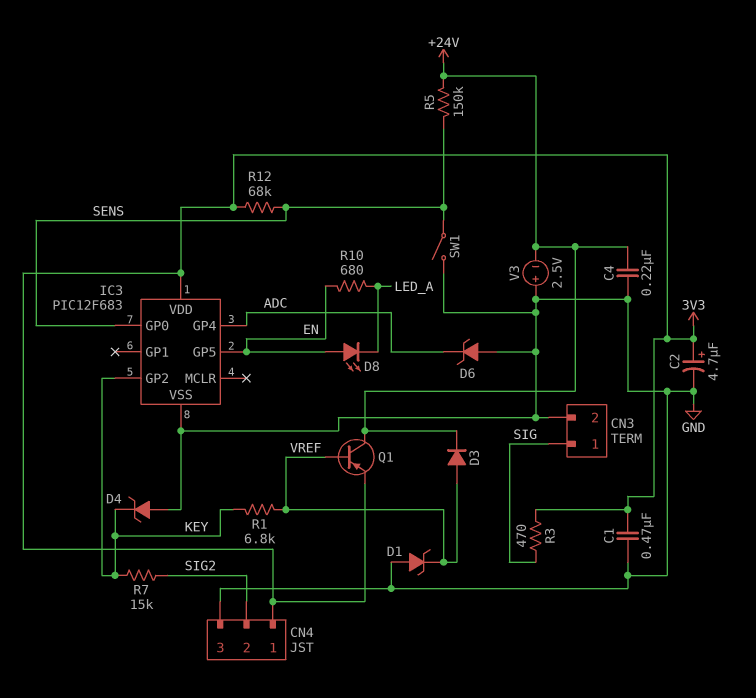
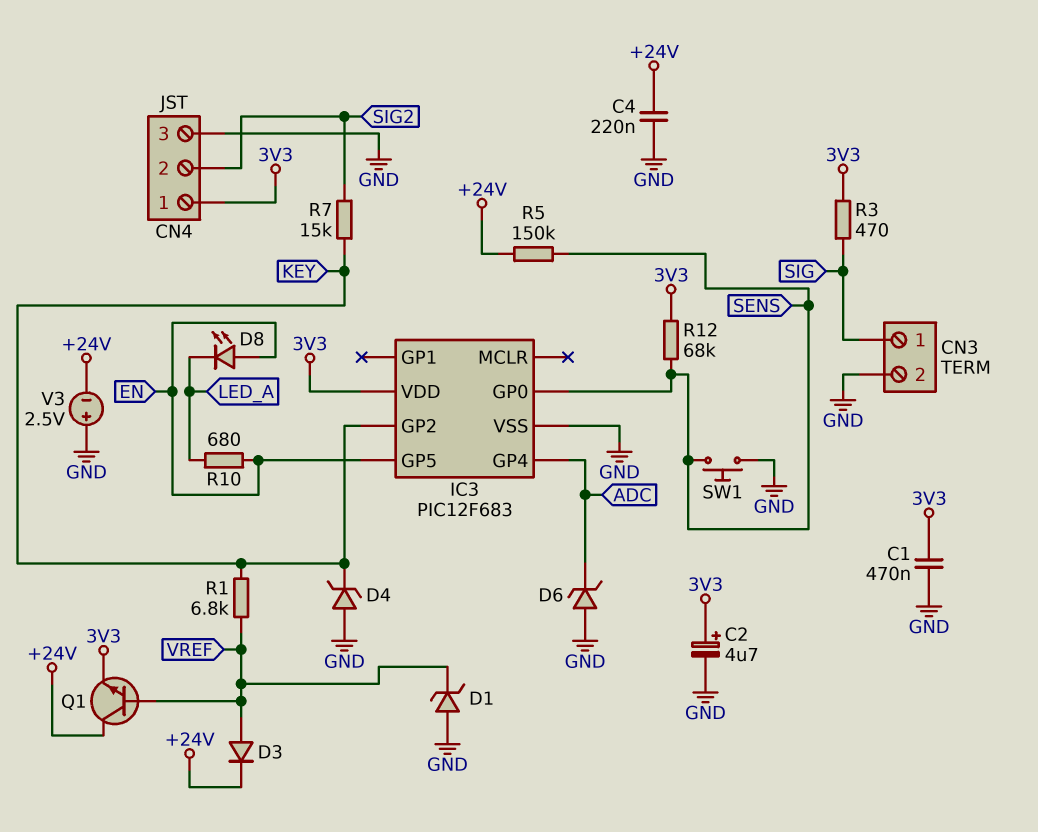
Q1: PNP (B VREF, C +24V, E 3V3) -> NPN (B VREF, C +24V, E 3V3)
SW1: switch (GND, SENS) -> button (GND, SENS)

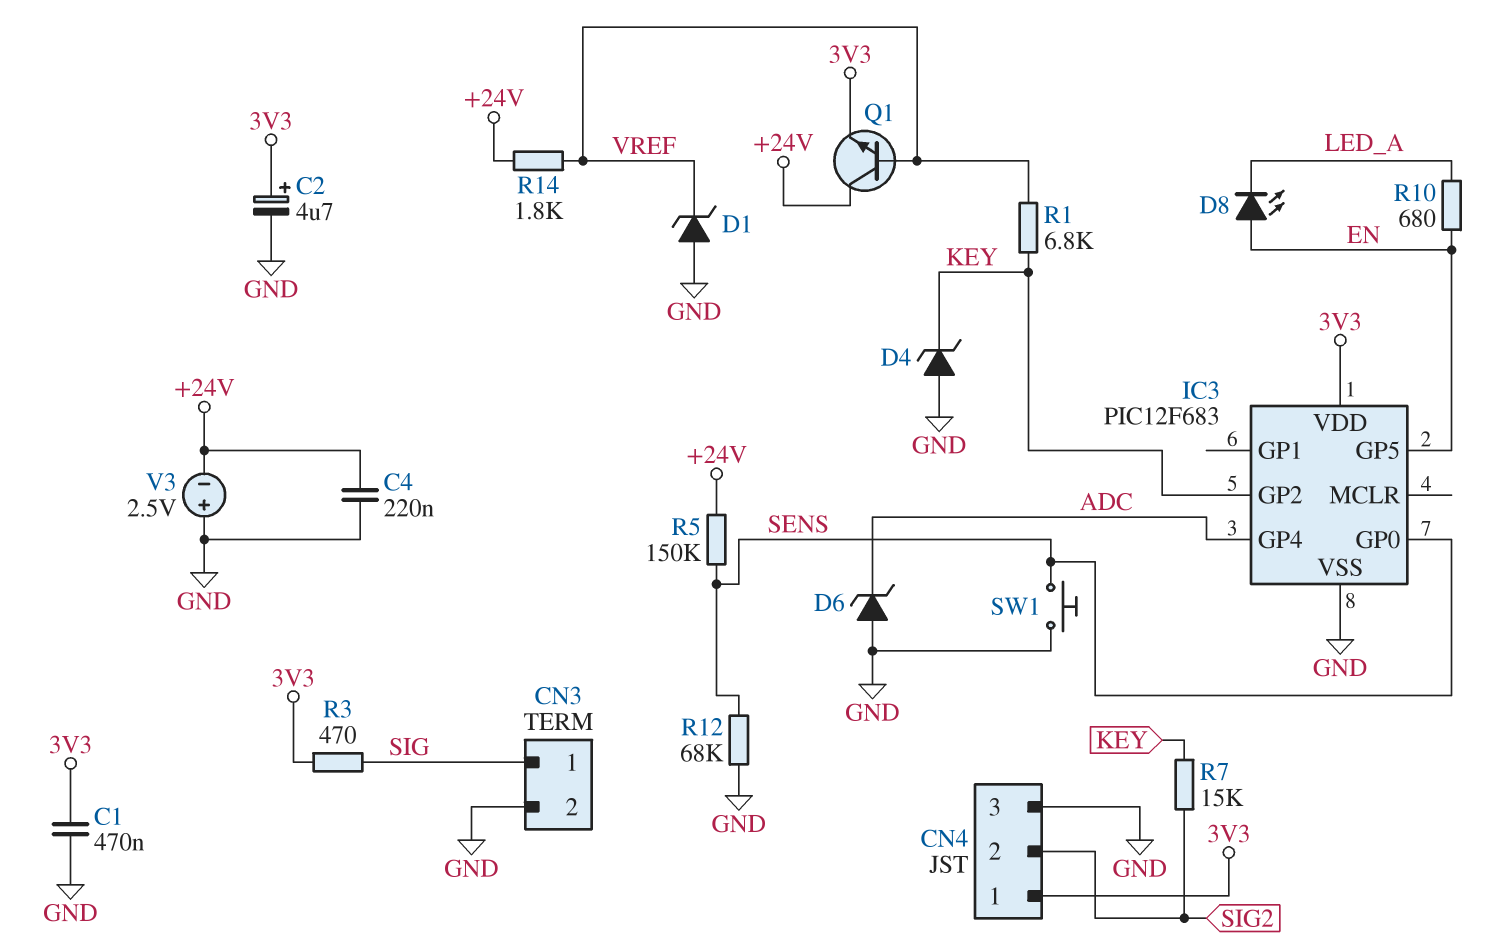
D3: diode (A VREF, K +24V) -> none
R12: 68k (3V3, SENS) -> 68k (GND, SENS)
R14: none -> 1.8k (+24V, VREF)

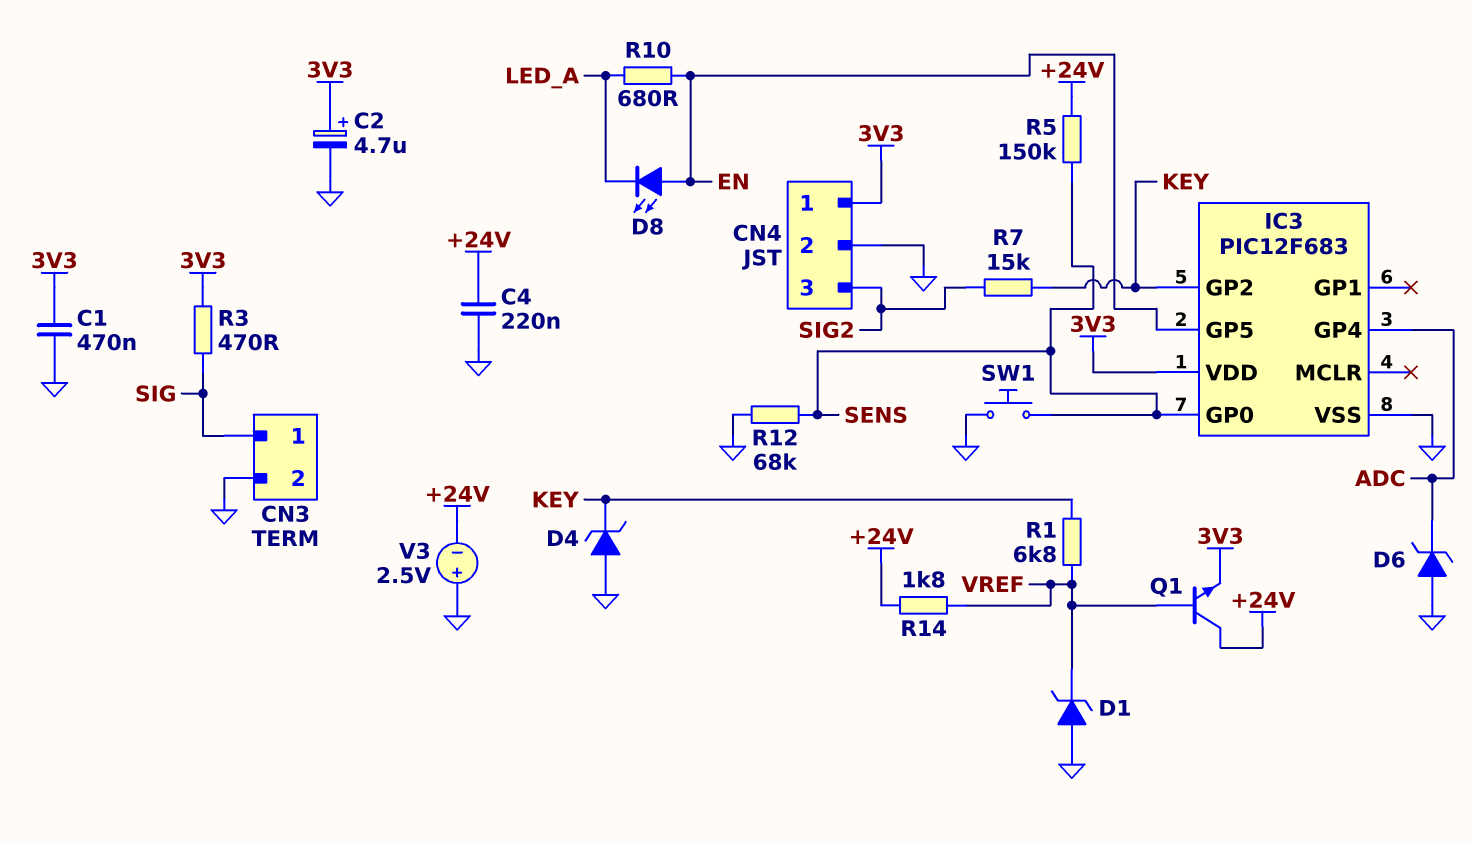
CN4 pin 2: SIG2 -> GND
CN4 pin 3: GND -> SIG2

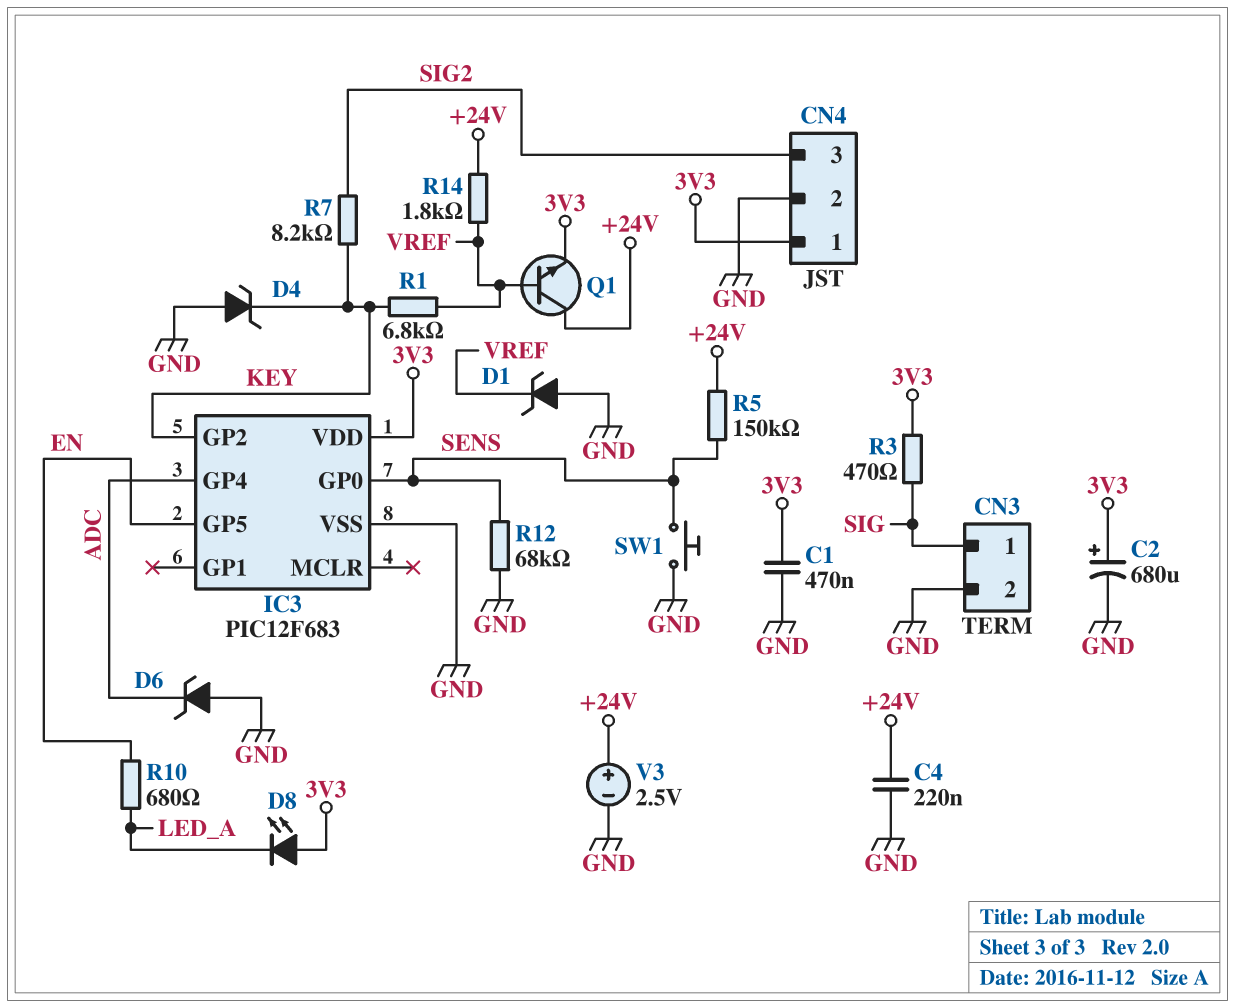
C2: 4.7uF (plus 3V3, minus GND) -> 680uF (plus 3V3, minus GND)
D8: LED (A EN, K LED_A) -> LED (A 3V3, K LED_A)
R7: 15k (KEY, SIG2) -> 8.2k (KEY, SIG2)
V3: 2.5V (plus GND, minus +24V) -> 2.5V (plus +24V, minus GND)

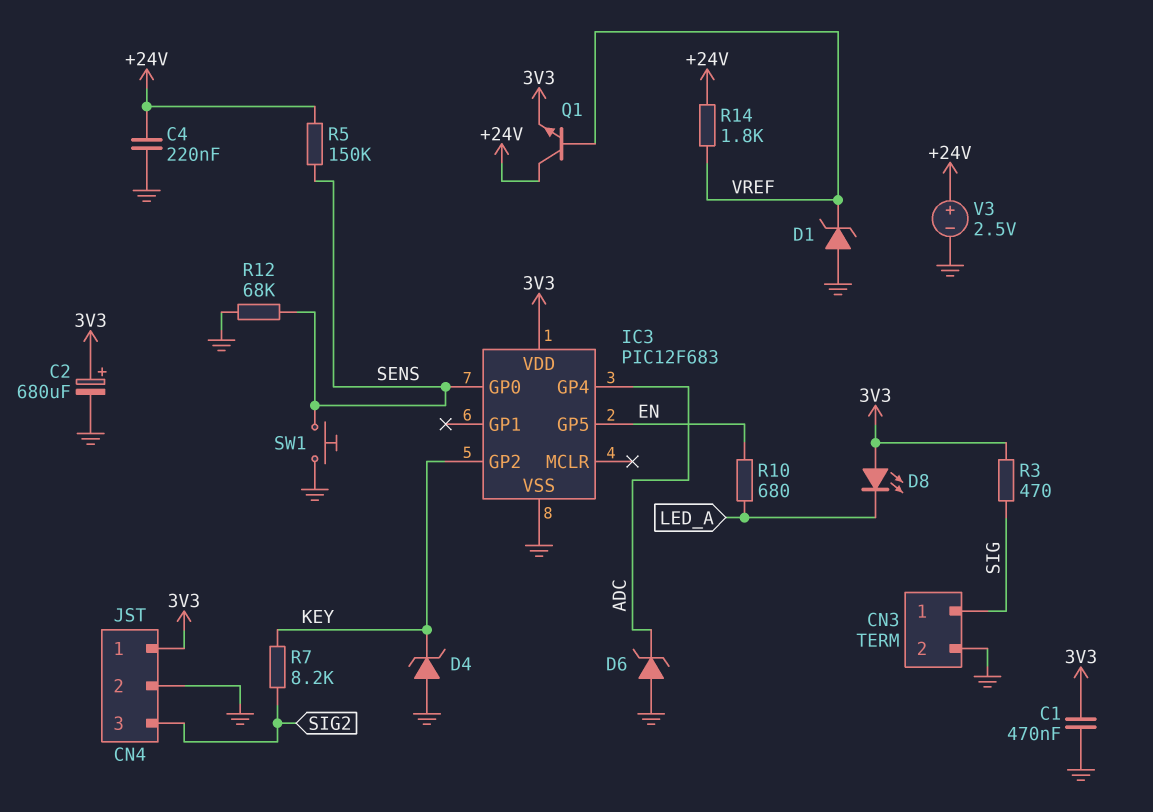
R1: 6.8k (KEY, VREF) -> none

